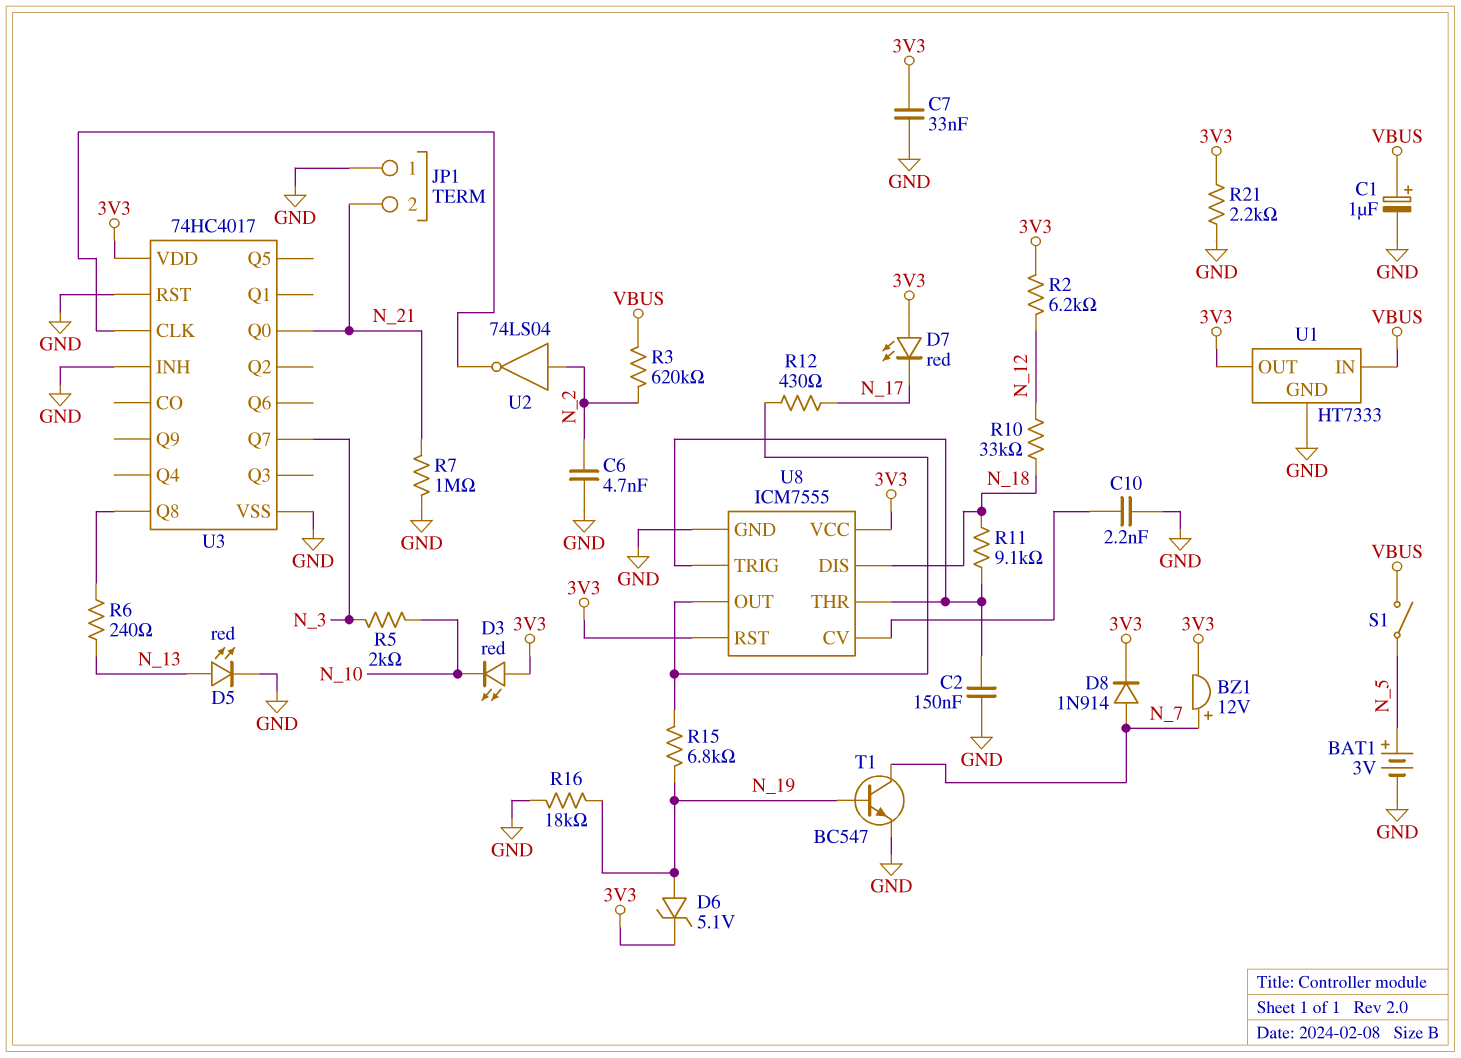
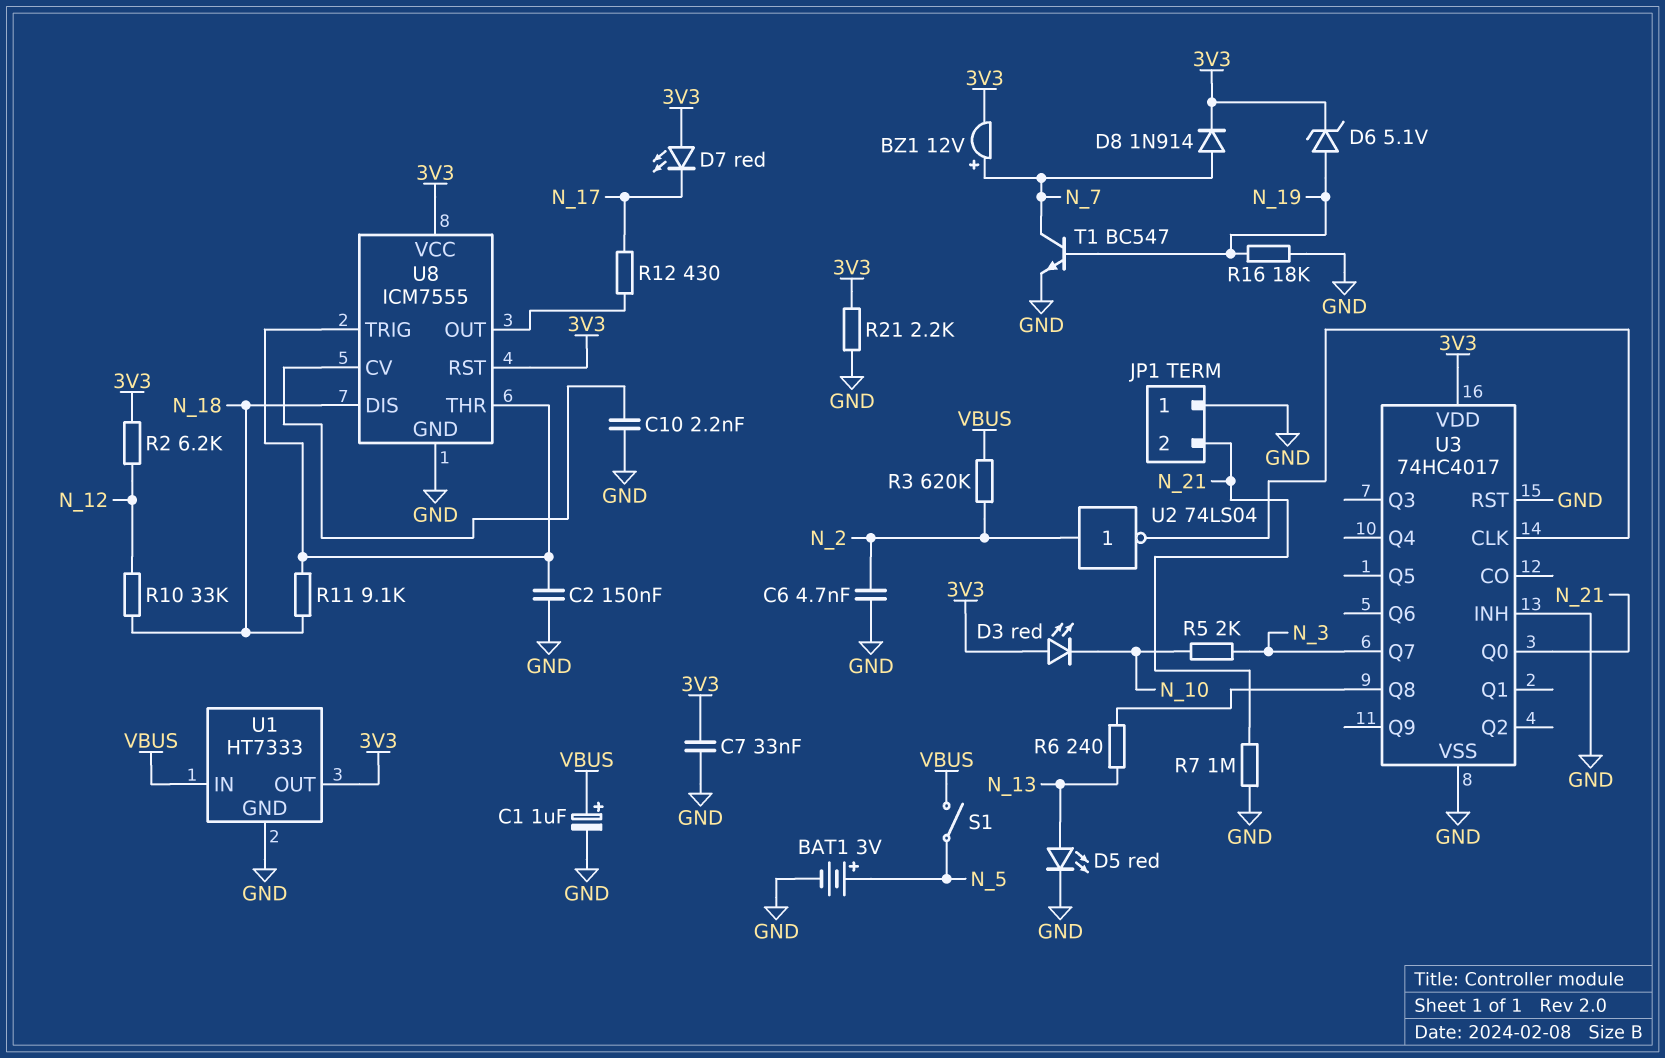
R15: 6.8k (N_19, U8/OUT) -> none

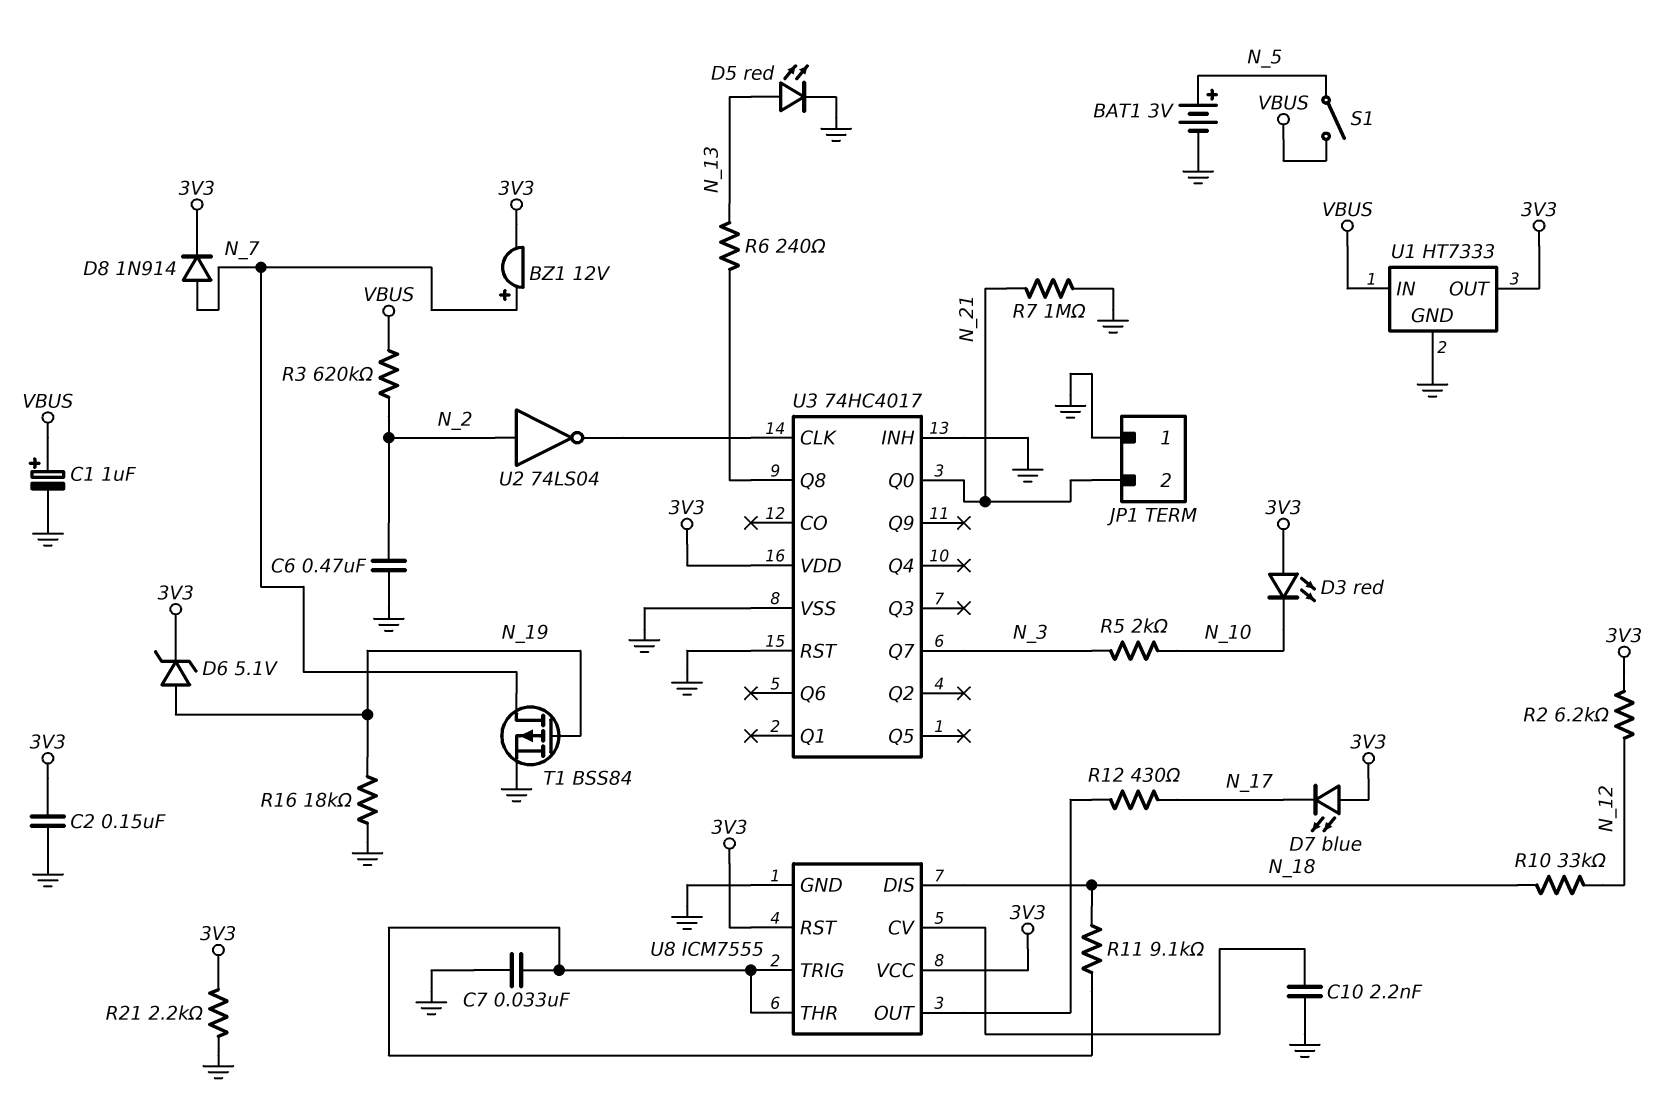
C2: 150nF (GND, U8/THR) -> 150nF (3V3, GND)
C6: 4.7nF (GND, N_2) -> 470nF (GND, N_2)
C7: 33nF (3V3, GND) -> 33nF (GND, U8/THR)
D7: LED red (A 3V3, K N_17) -> LED blue (A 3V3, K N_17)
T1: NPN BC547 (B N_19, C N_7, E GND) -> PMOS BSS84 (G N_19, D N_7, S GND)

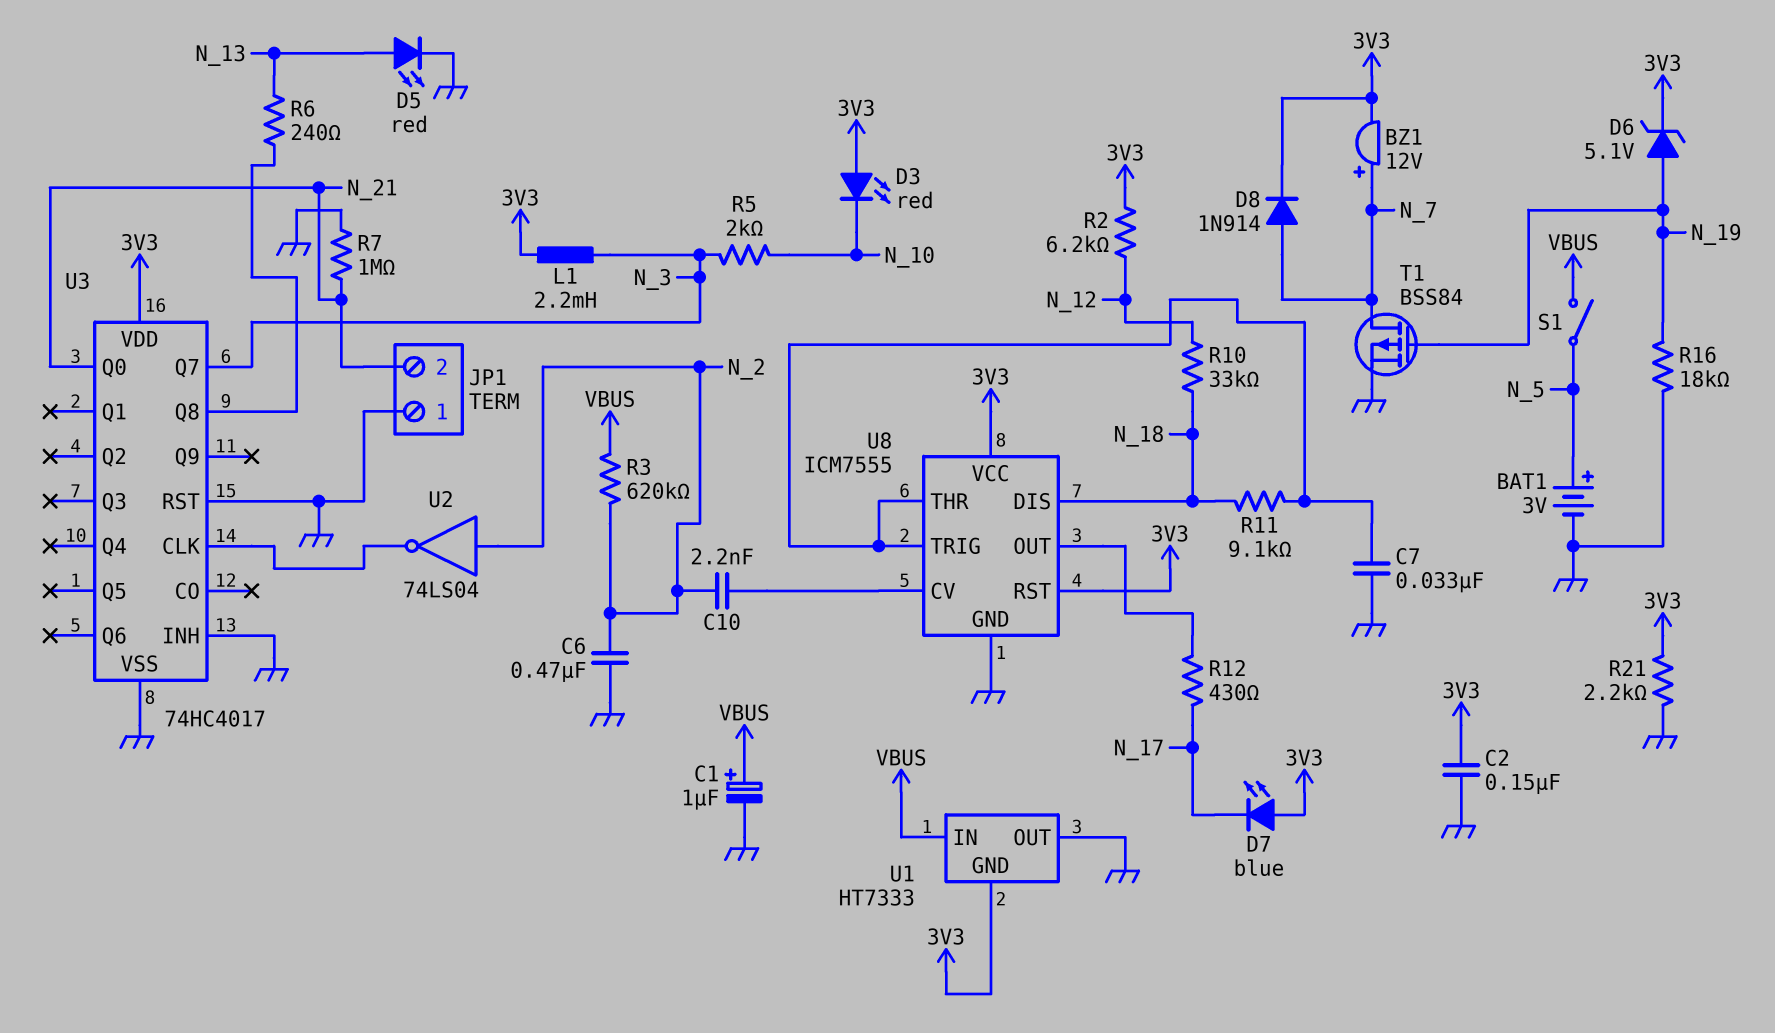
C10: 2.2nF (GND, U8/CV) -> 2.2nF (N_2, U8/CV)
L1: none -> 2.2mH (3V3, N_3)
U1 pin GND: GND -> 3V3
U1 pin OUT: 3V3 -> GND

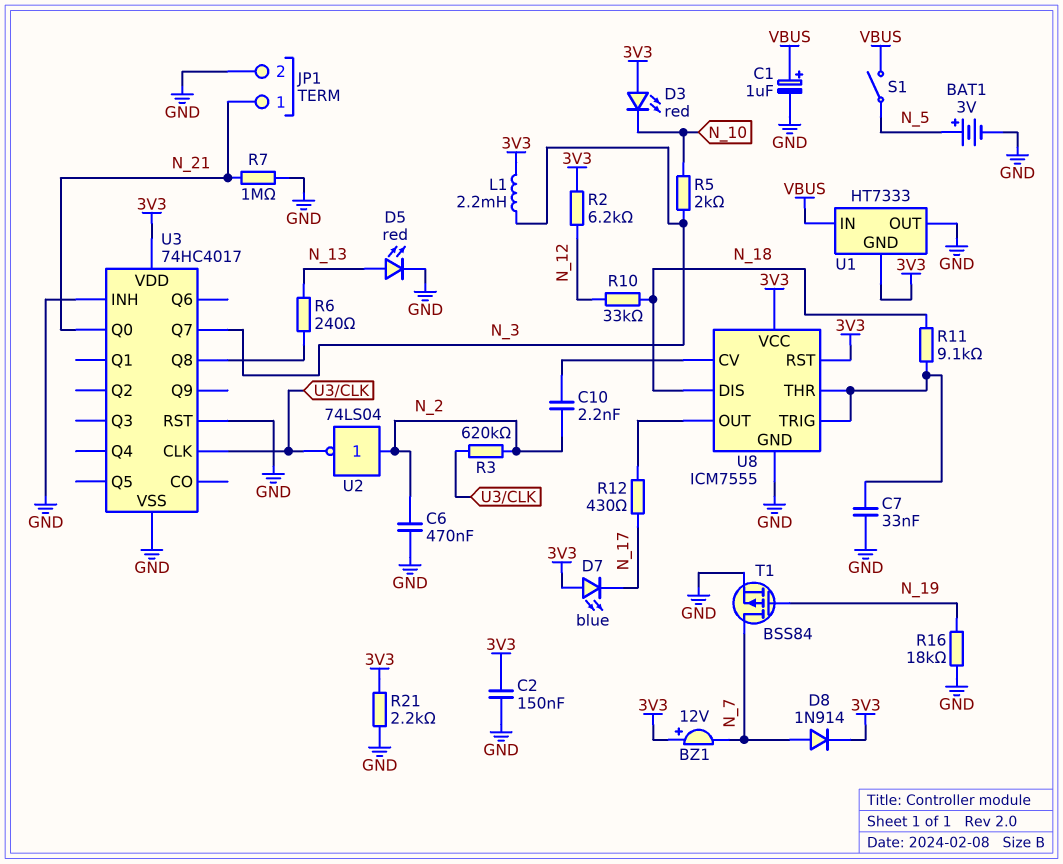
BZ1: buzzer 12V (plus N_7, minus 3V3) -> buzzer 12V (plus 3V3, minus N_7)
D6: zener 5.1V (A N_19, K 3V3) -> none
JP1 pin 1: GND -> N_21
JP1 pin 2: N_21 -> GND
R3: 620k (N_2, VBUS) -> 620k (N_2, U3/CLK)

